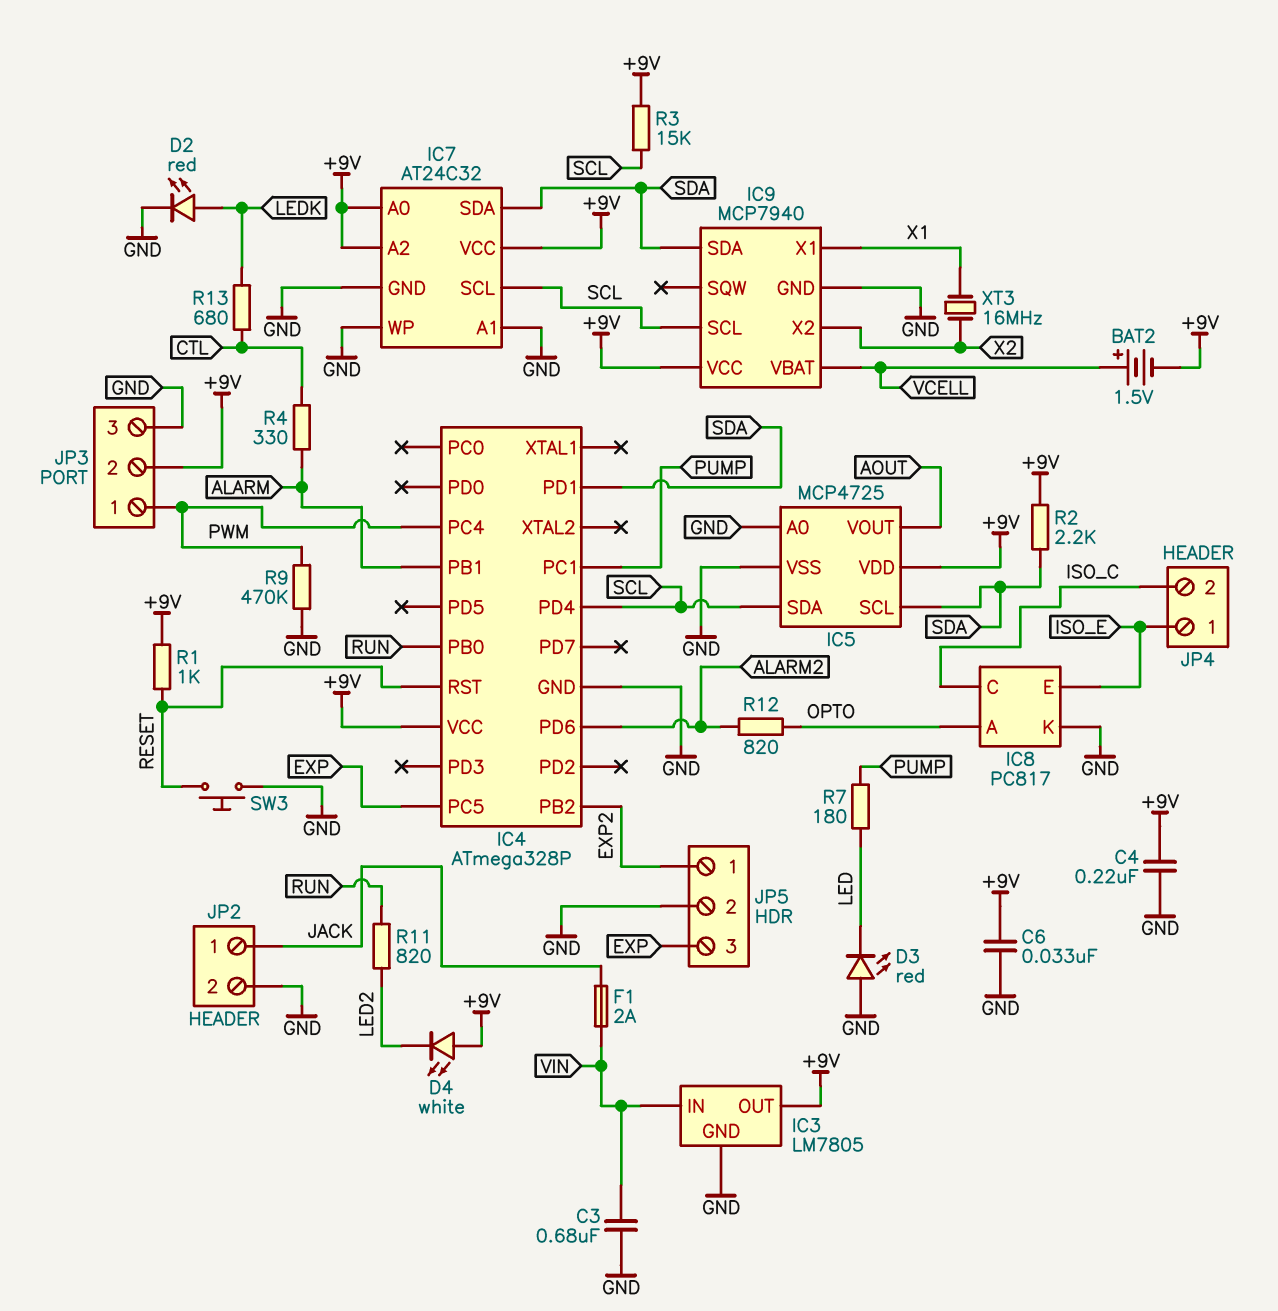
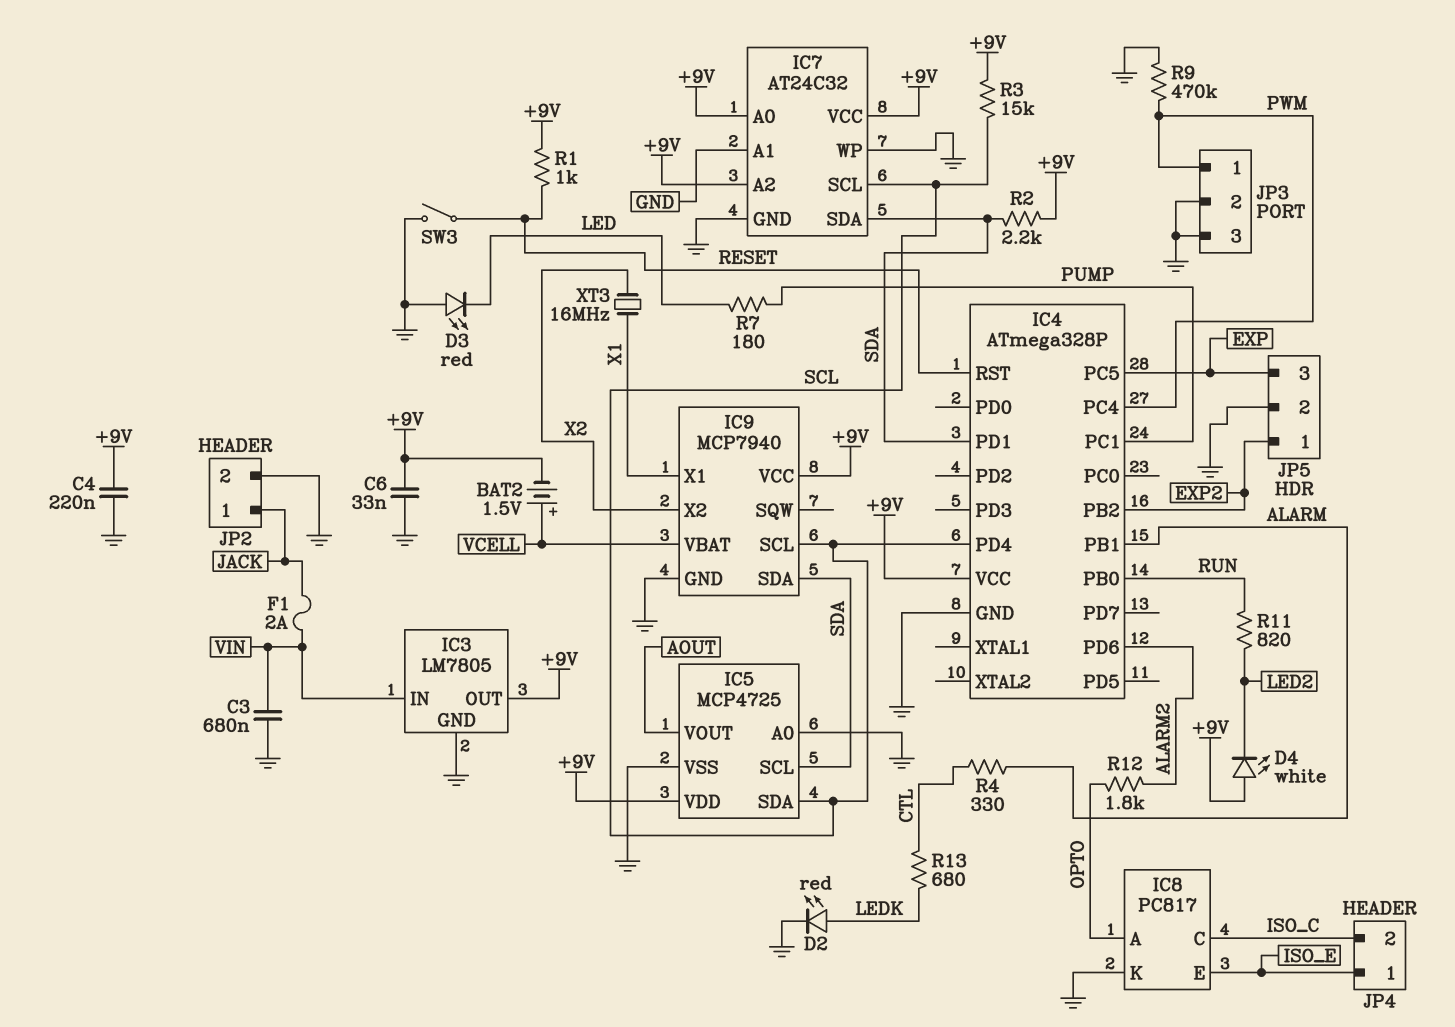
JP3 pin 2: +9V -> GND
R12: 820 (ALARM2, OPTO) -> 1.8k (ALARM2, OPTO)
SW3: button (GND, RESET) -> switch (GND, RESET)

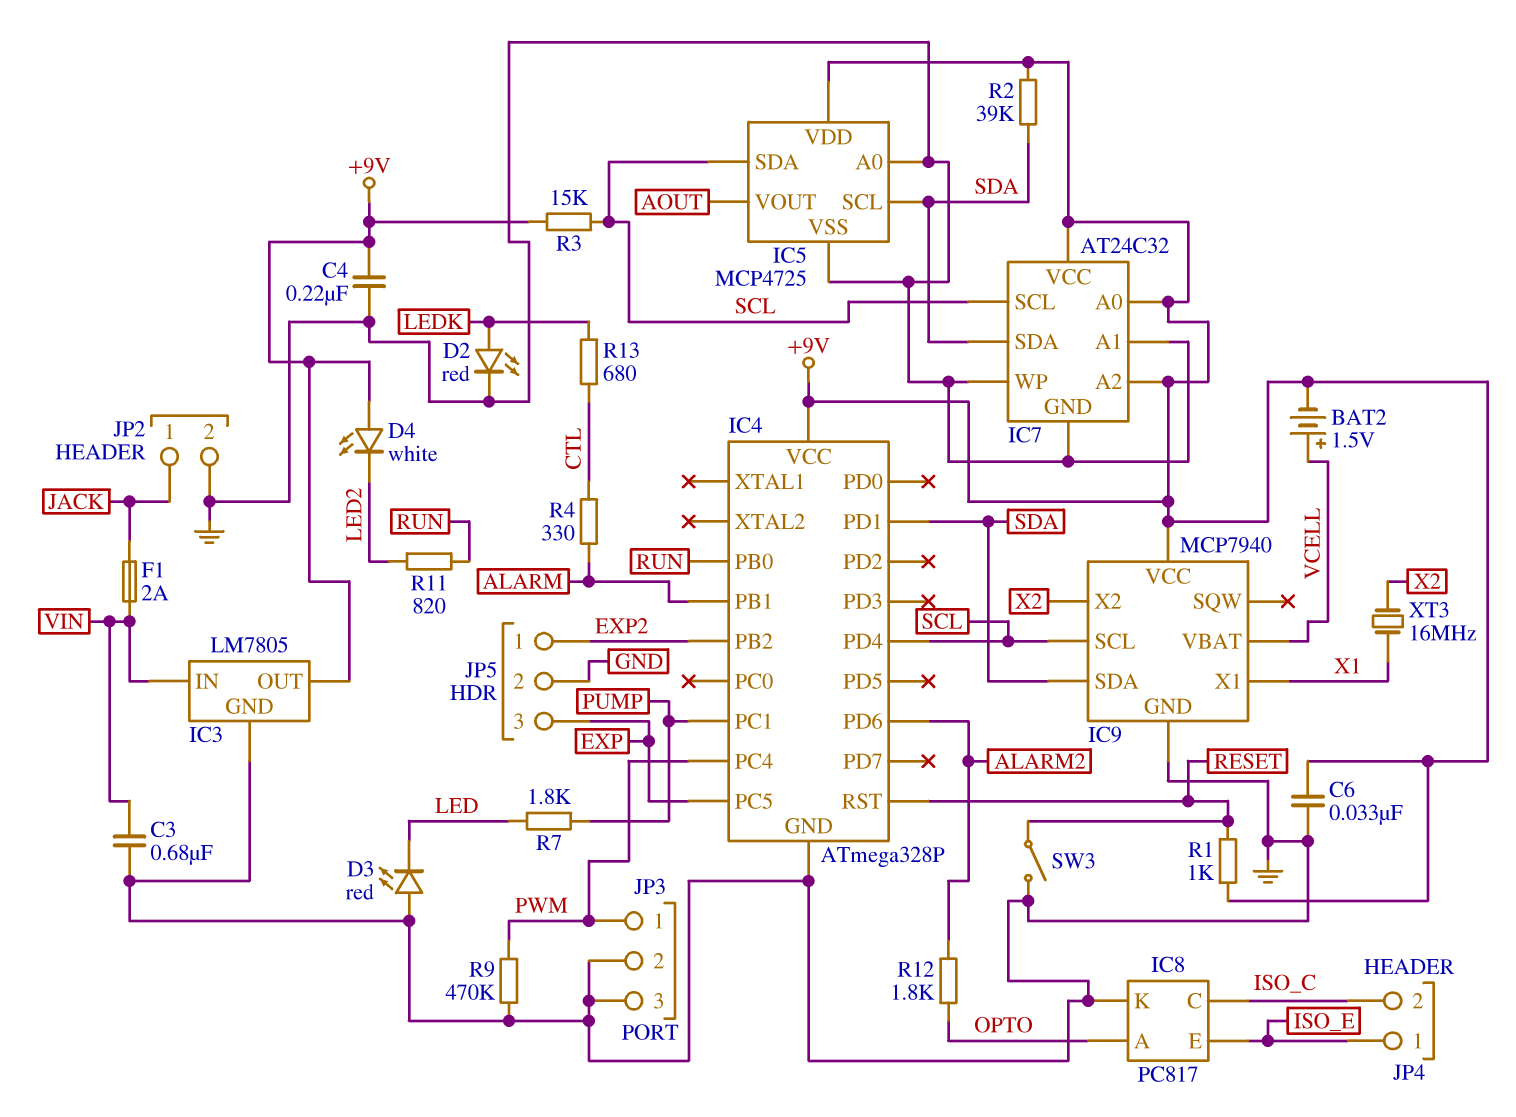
R2: 2.2k (+9V, SDA) -> 39k (+9V, SDA)
R7: 180 (LED, PUMP) -> 1.8k (LED, PUMP)

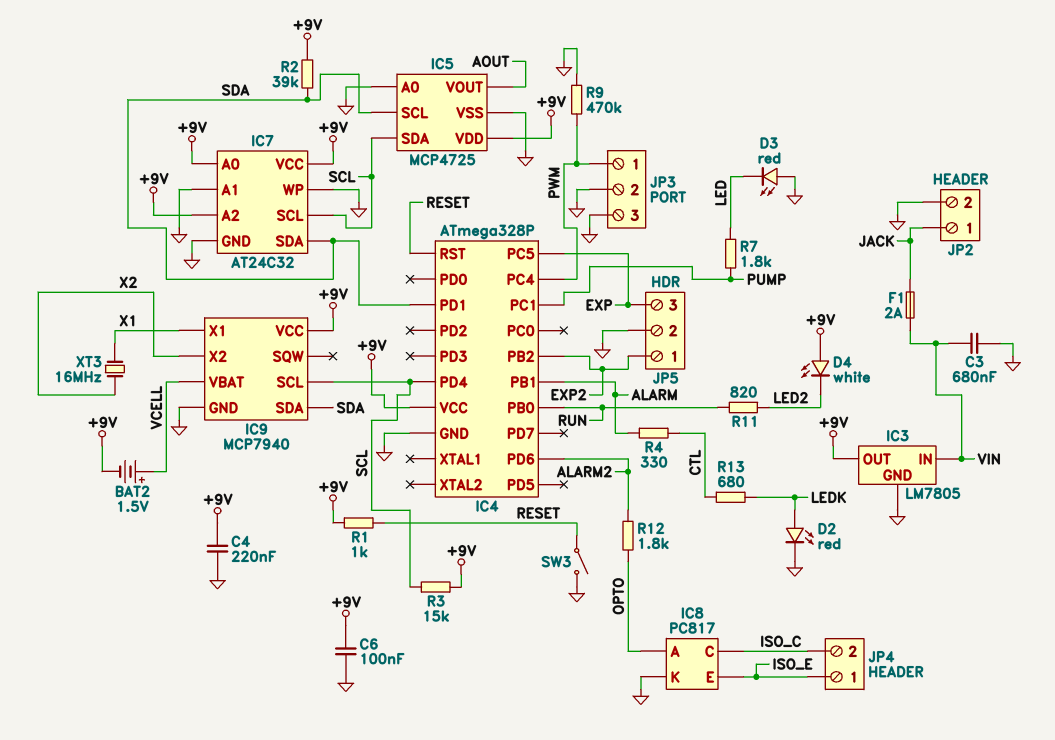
C6: 33nF (+9V, GND) -> 100nF (+9V, GND)

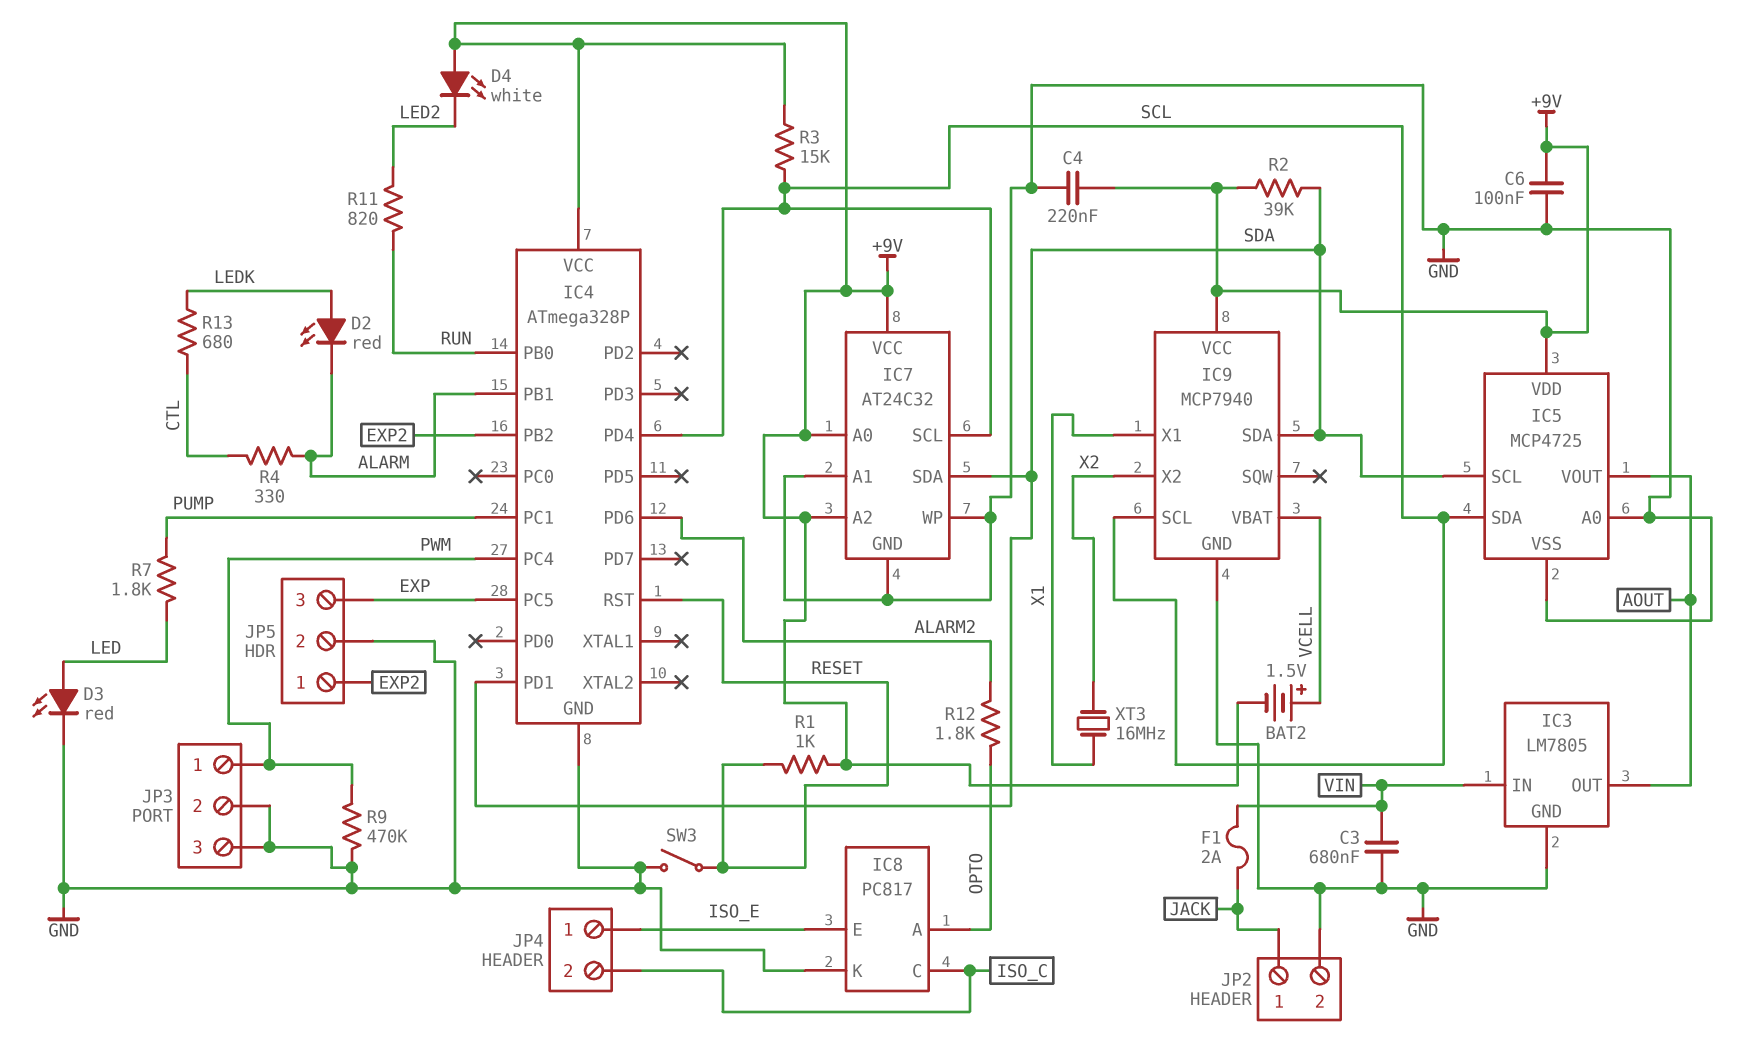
D2: LED red (A LEDK, K GND) -> LED red (A LEDK, K ALARM)
D3: LED red (A GND, K LED) -> LED red (A LED, K GND)
IC3 pin OUT: +9V -> AOUT

